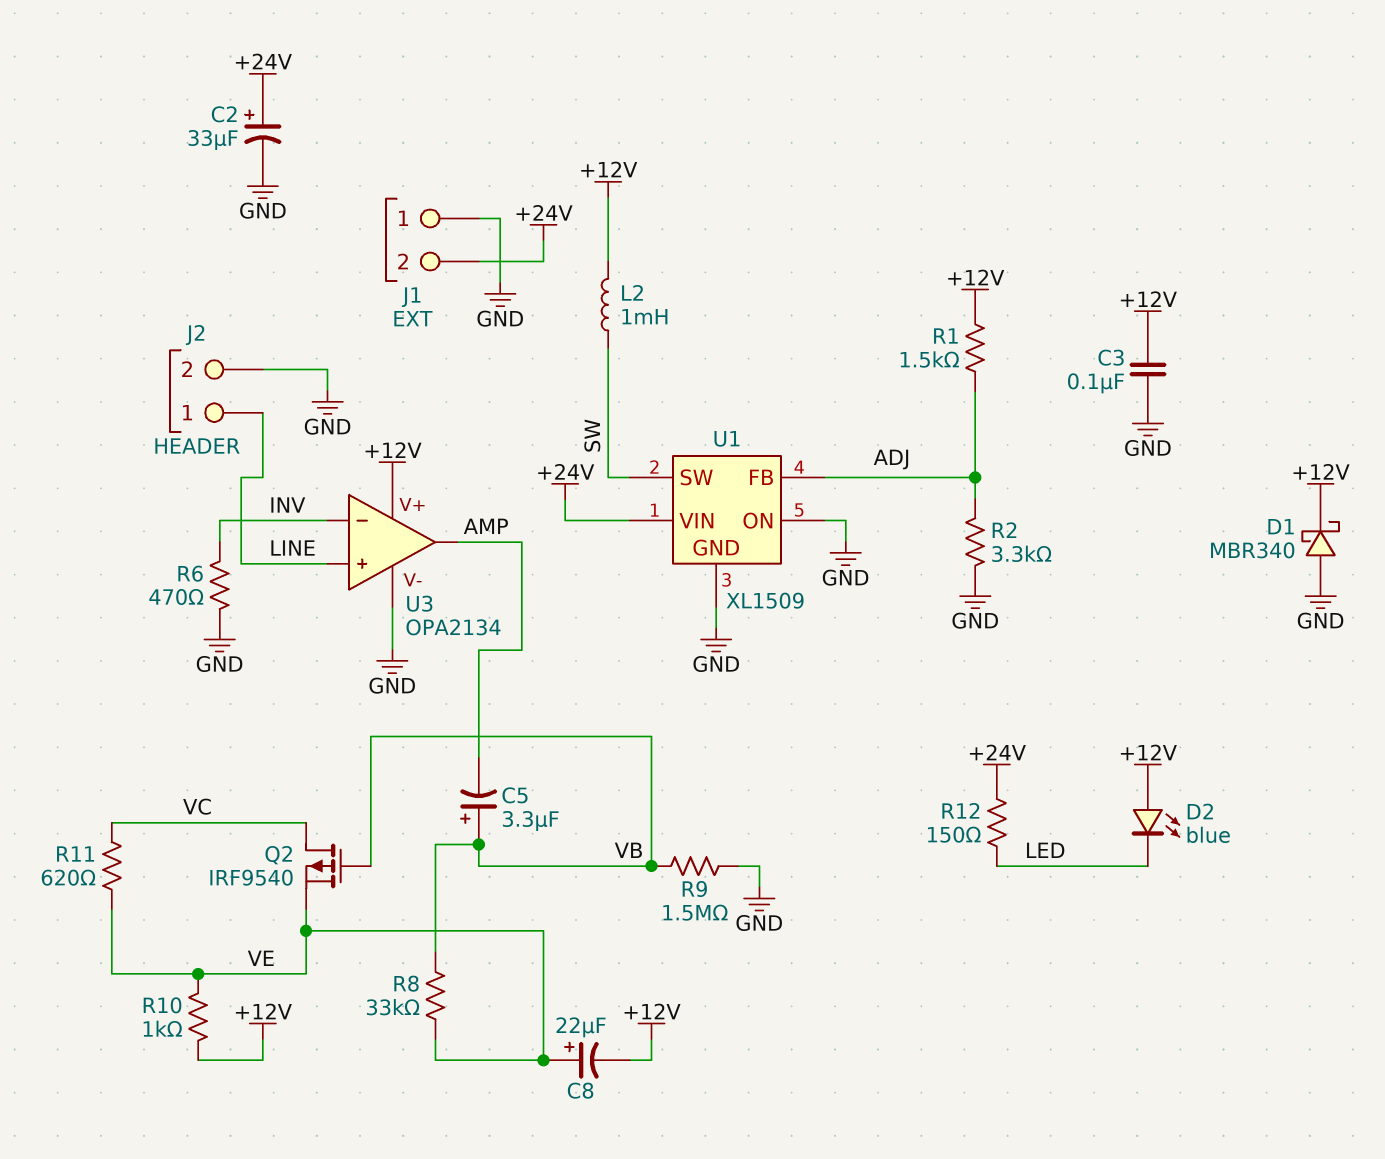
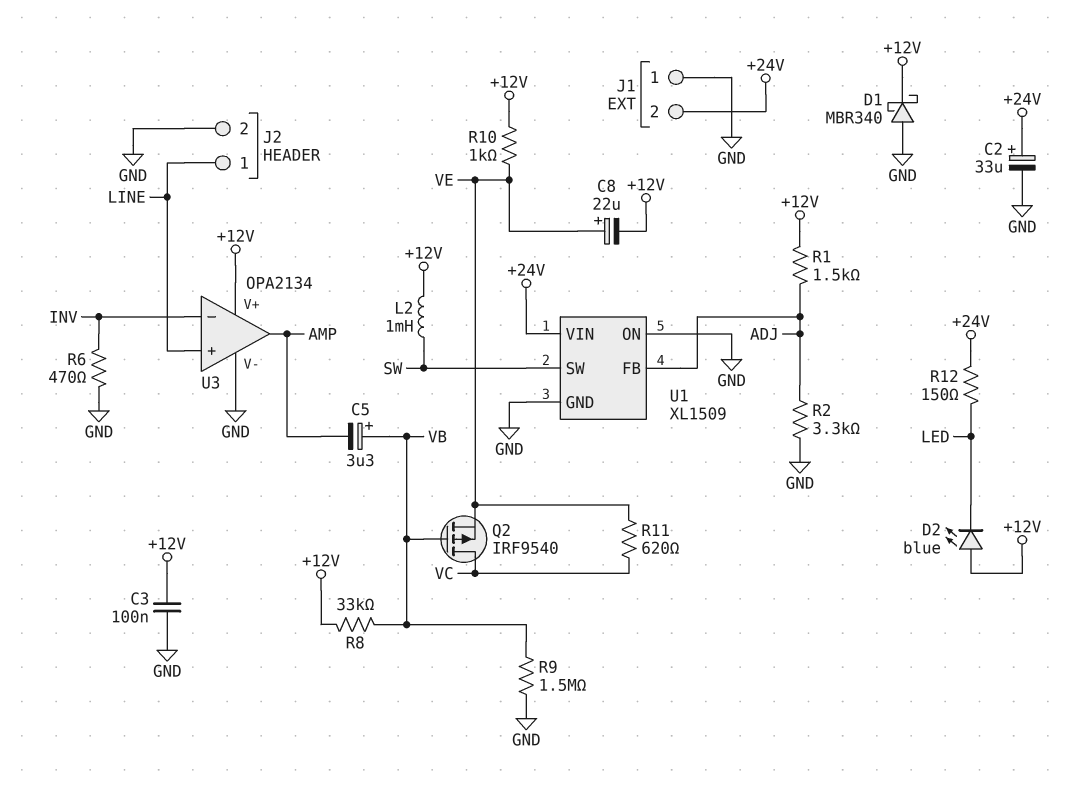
R8: 33k (VB, VE) -> 33k (+12V, VB)

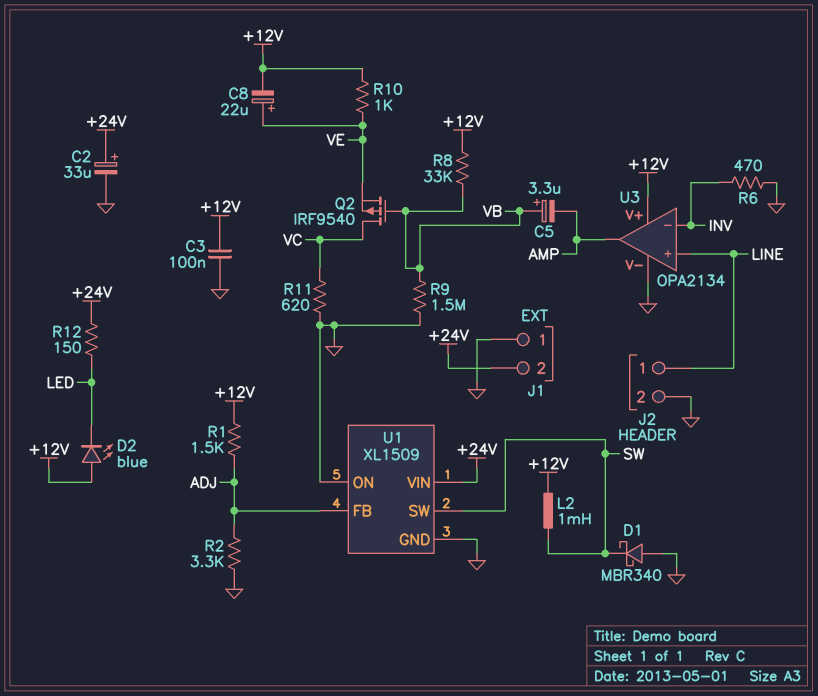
D1: schottky MBR340 (A GND, K +12V) -> schottky MBR340 (A GND, K SW)
R11: 620 (VC, VE) -> 620 (GND, VC)

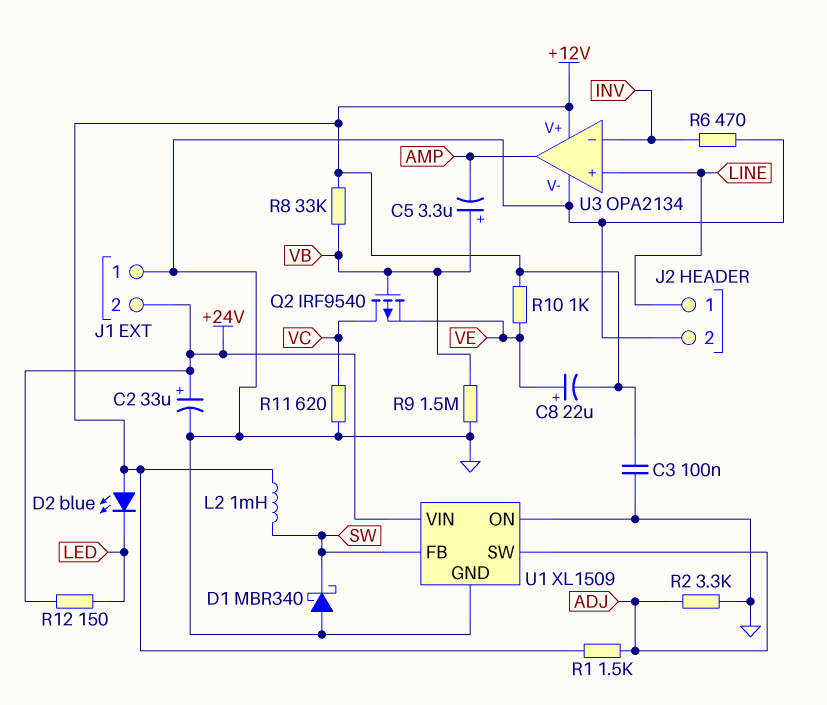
U1 pin FB: ADJ -> SW
U1 pin SW: SW -> ADJ

